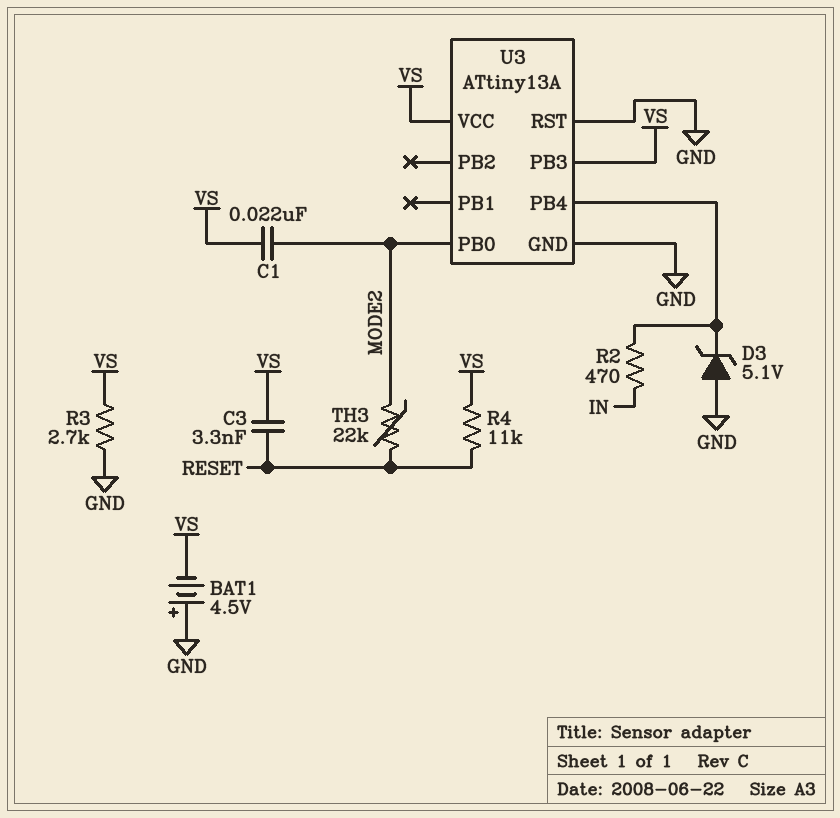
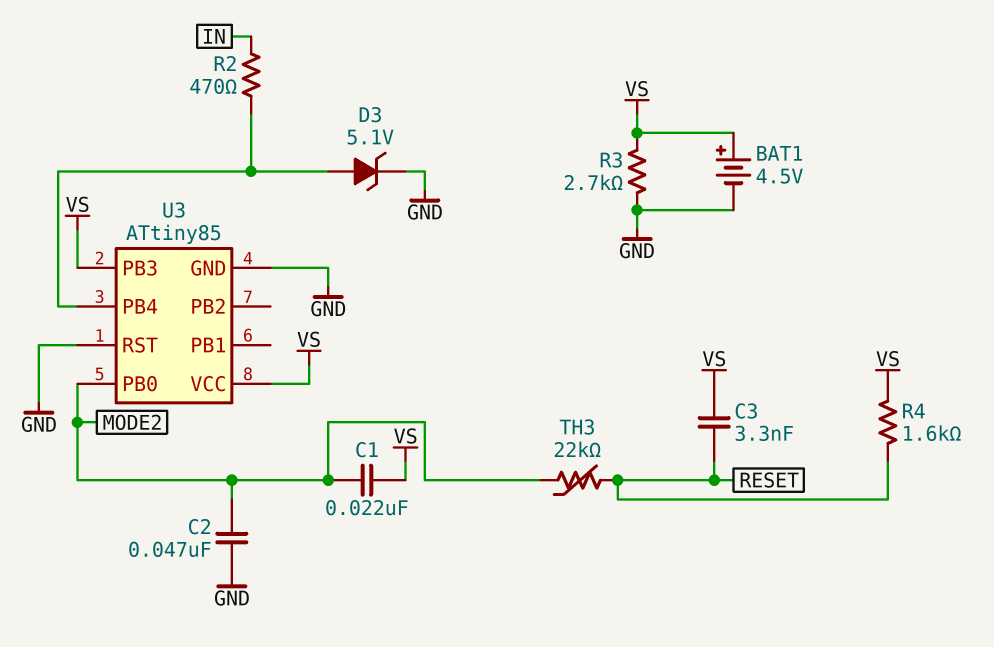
BAT1: 4.5V (plus GND, minus VS) -> 4.5V (plus VS, minus GND)
C2: none -> 47nF (GND, MODE2)
D3: zener 5.1V (A GND, K U3/PB4) -> zener 5.1V (A U3/PB4, K GND)
R4: 11k (RESET, VS) -> 1.6k (RESET, VS)
U3: ATtiny13A -> ATtiny85

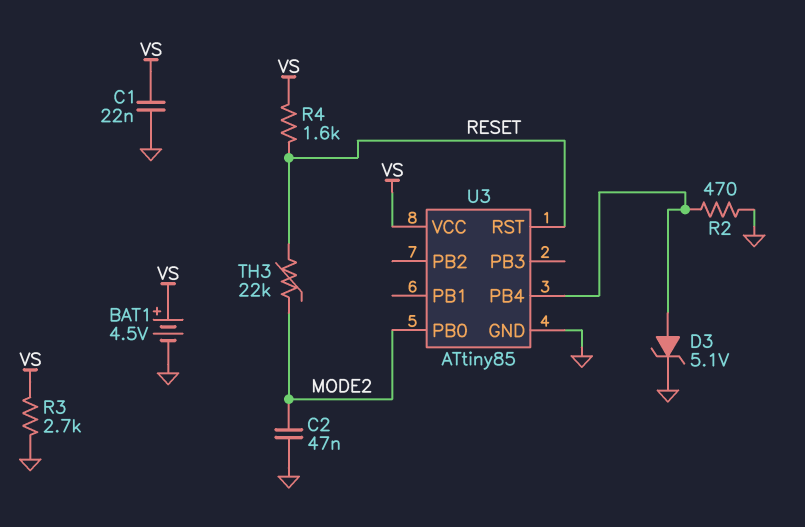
C1: 22nF (MODE2, VS) -> 22nF (GND, VS)
C3: 3.3nF (RESET, VS) -> none
R2: 470 (IN, U3/PB4) -> 470 (GND, U3/PB4)
U3 pin PB3: VS -> none
U3 pin RST: GND -> RESET

